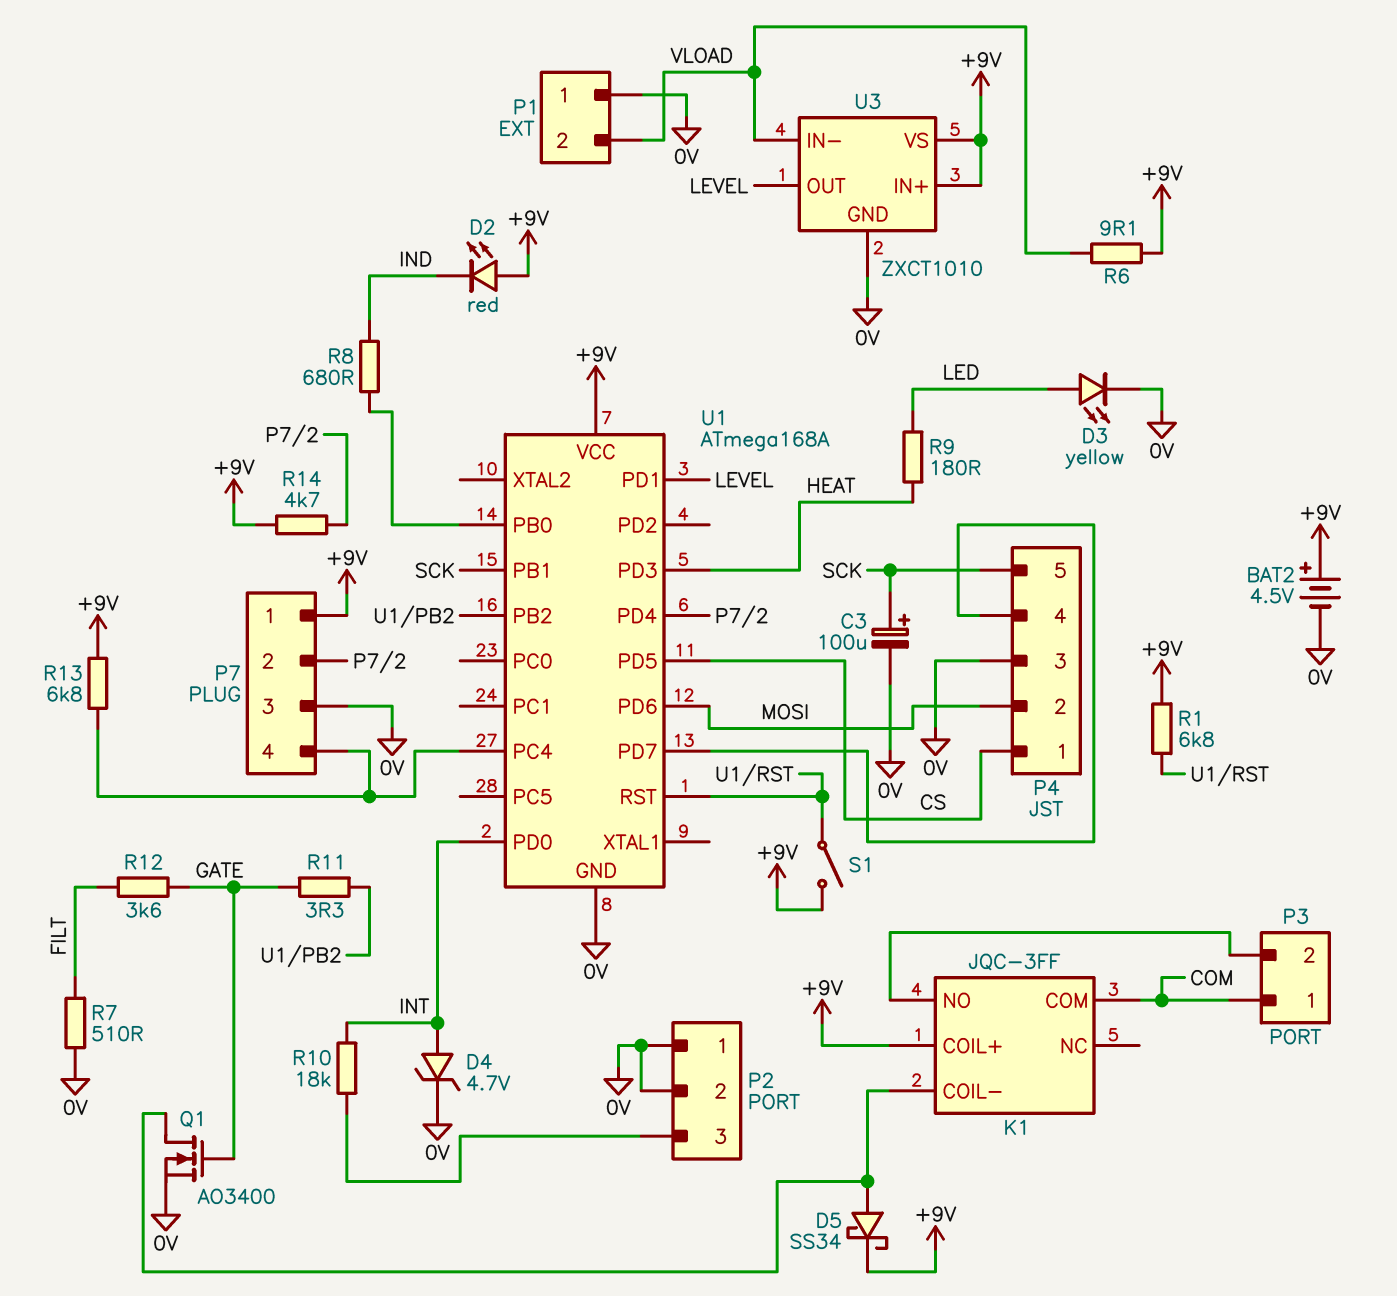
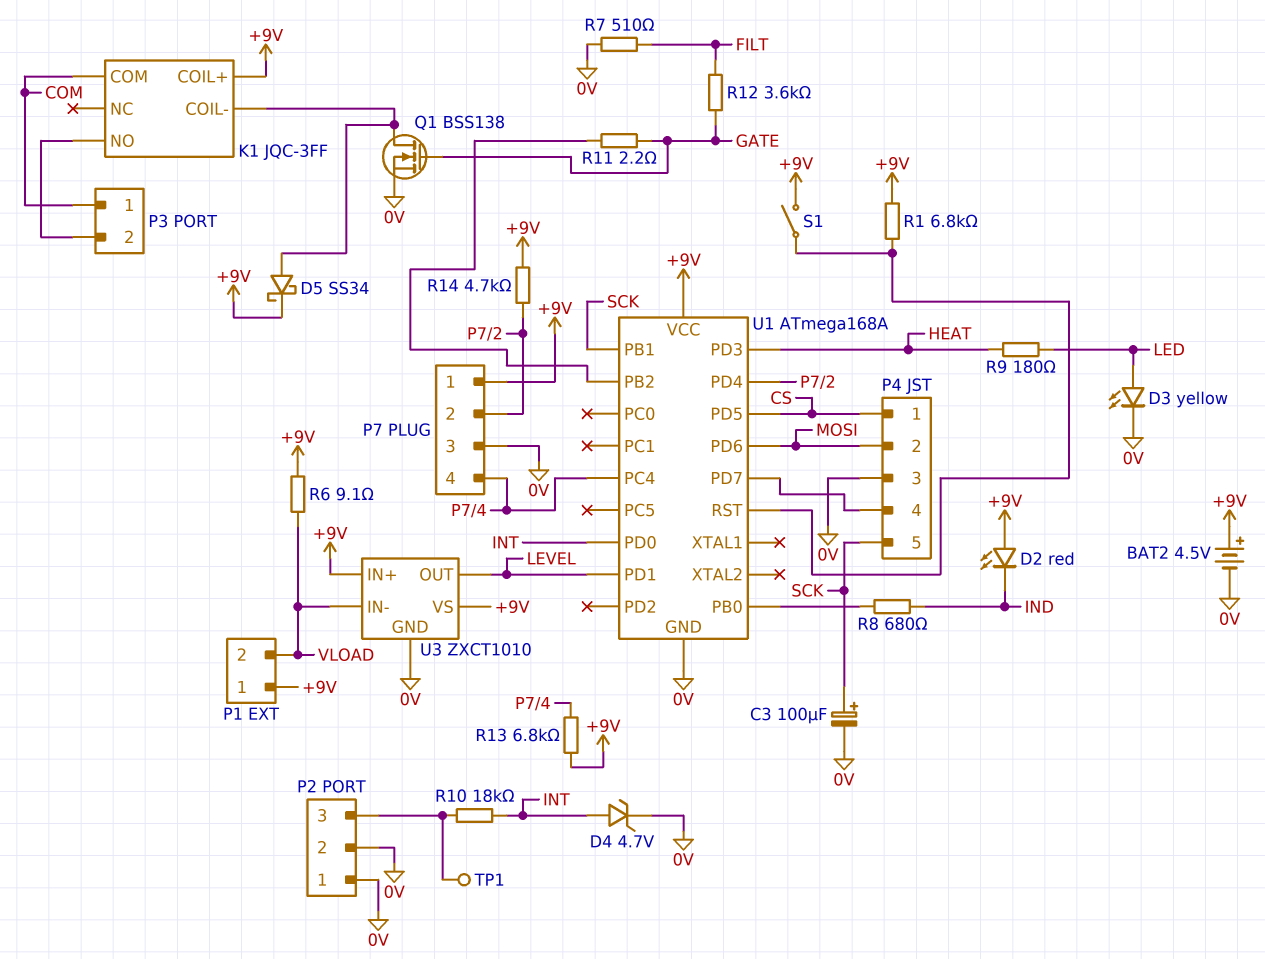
P1 pin 1: 0V -> +9V
Q1: NMOS AO3400 (G GATE, D K1/COIL-, S 0V) -> NMOS BSS138 (G GATE, D K1/COIL-, S 0V)
R11: 3.3 (GATE, U1/PB2) -> 2.2 (GATE, U1/PB2)
TP1: none -> test point (P2/3)

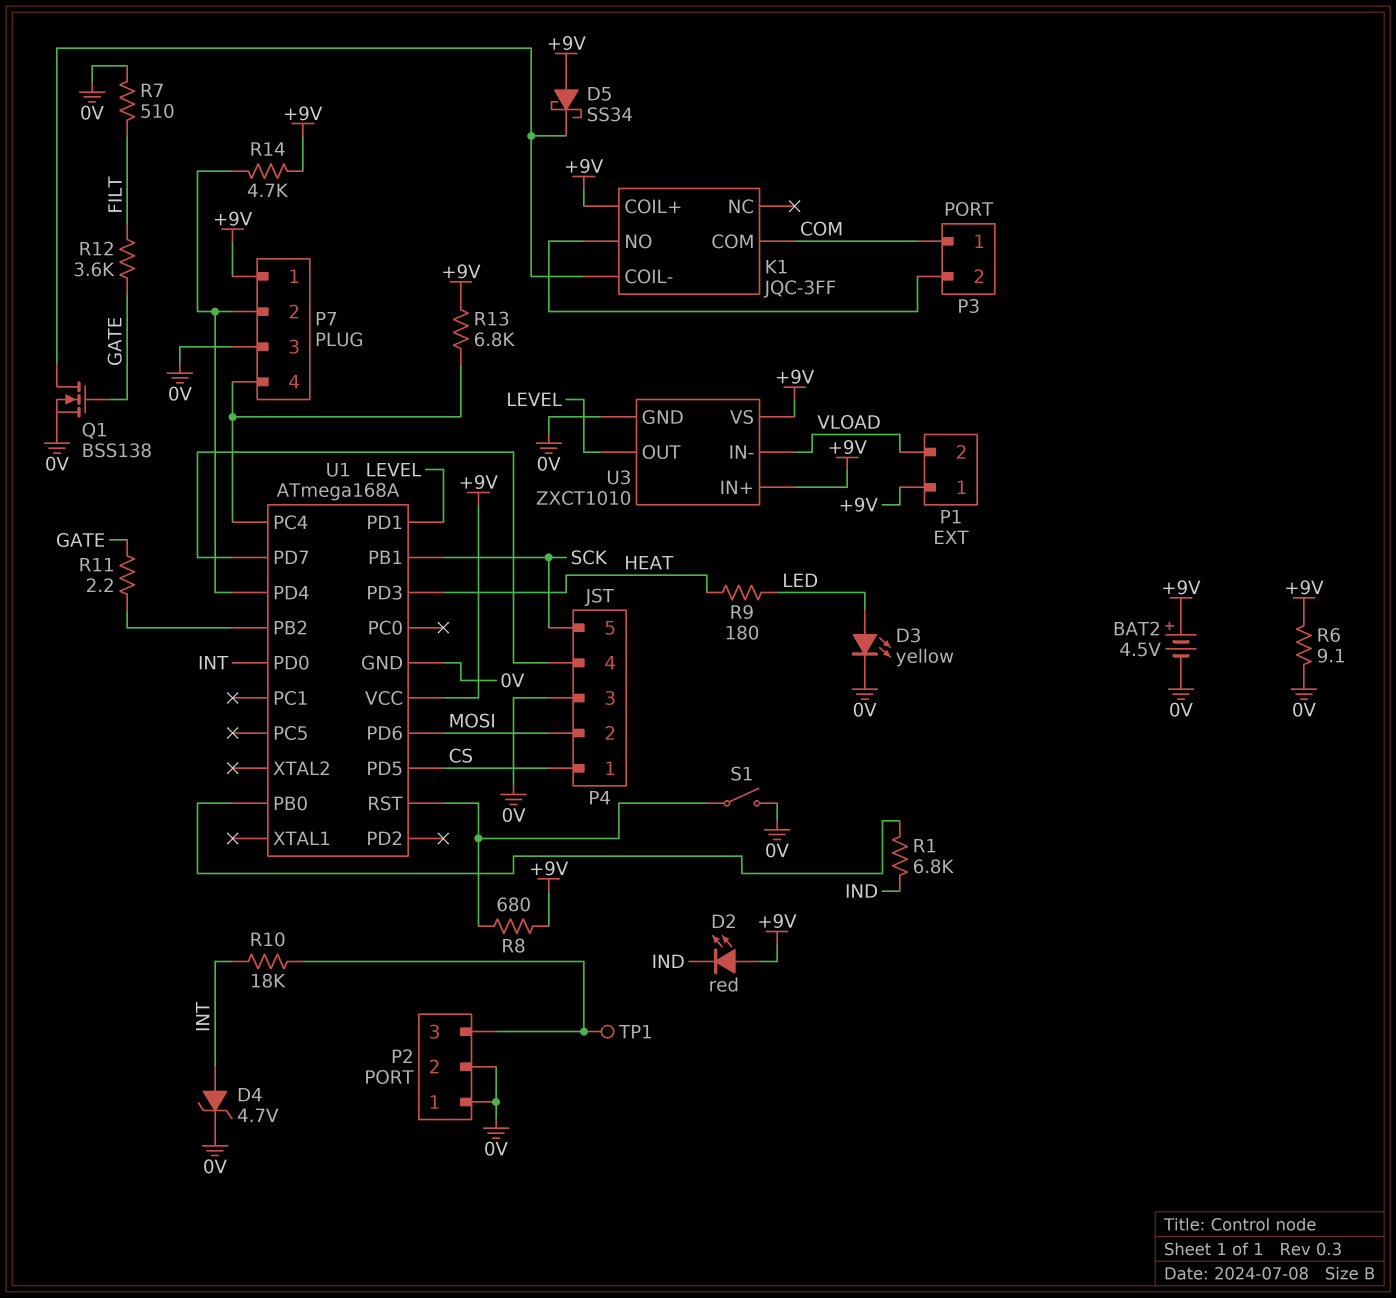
C3: 100uF (plus SCK, minus 0V) -> none
D5: schottky SS34 (A K1/COIL-, K +9V) -> schottky SS34 (A +9V, K K1/COIL-)
R1: 6.8k (+9V, U1/RST) -> 6.8k (IND, U1/PB0)
R6: 9.1 (+9V, VLOAD) -> 9.1 (+9V, 0V)
R8: 680 (IND, U1/PB0) -> 680 (+9V, U1/RST)
S1: switch (+9V, U1/RST) -> switch (0V, U1/RST)

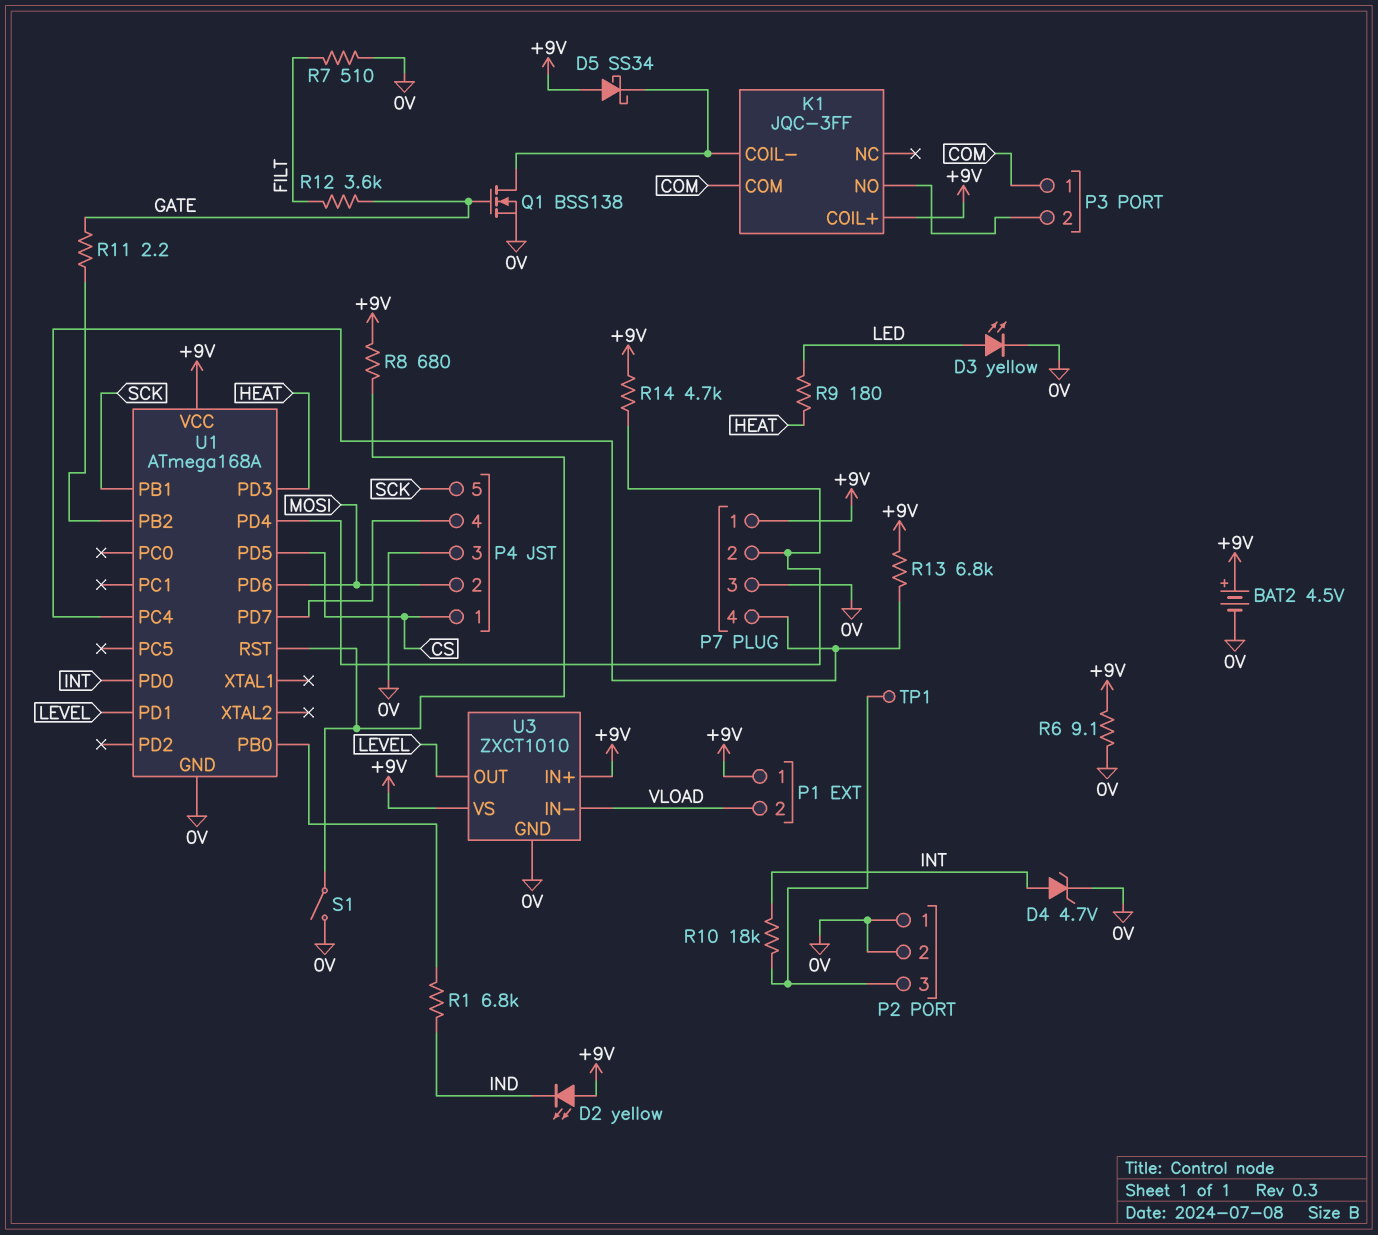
D2: LED red (A +9V, K IND) -> LED yellow (A +9V, K IND)

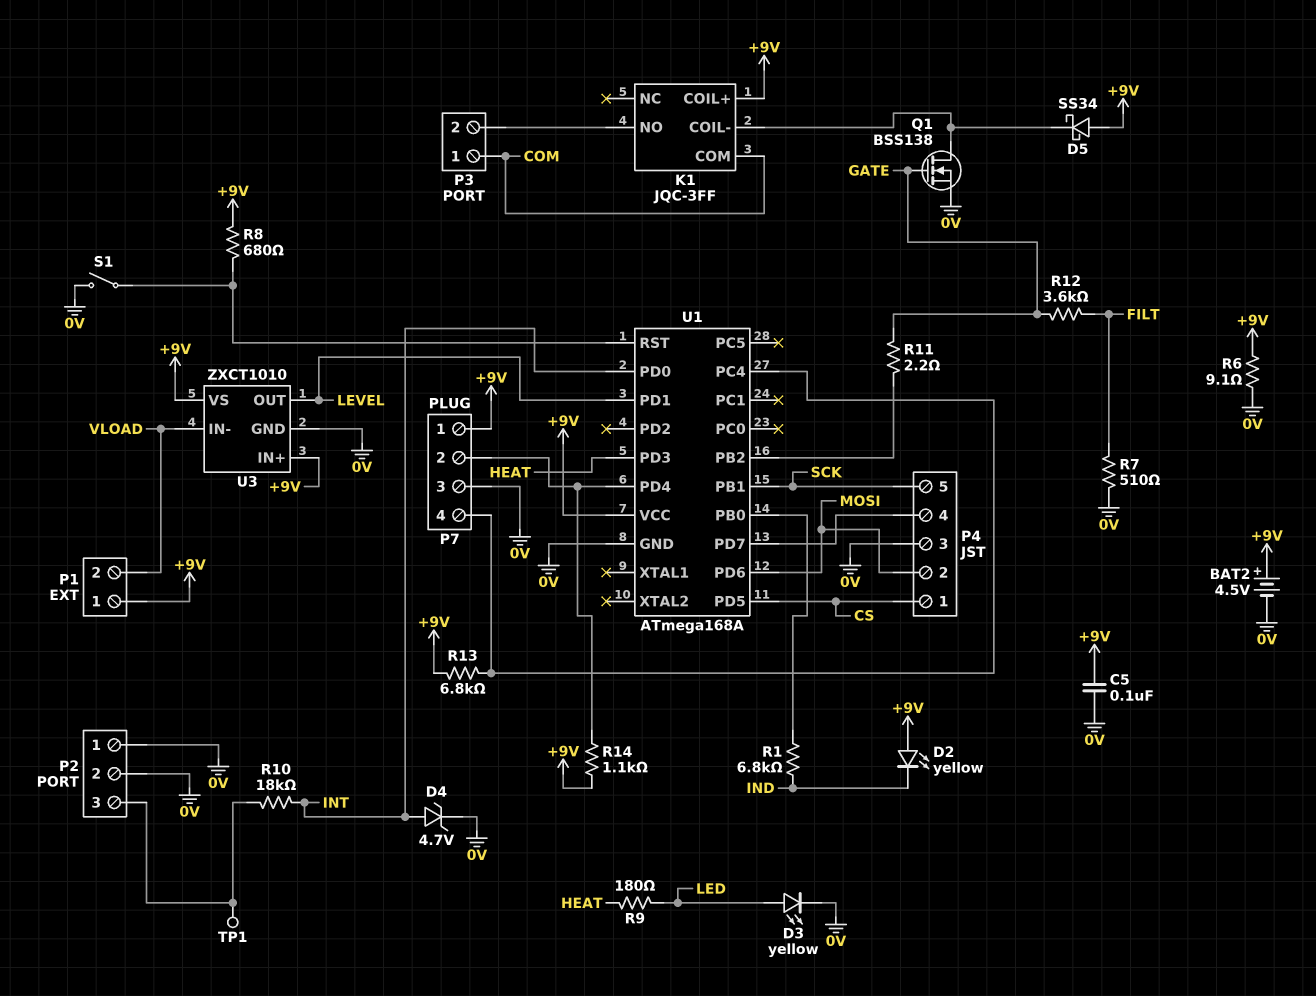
C5: none -> 100nF (+9V, 0V)
R14: 4.7k (+9V, P7/2) -> 1.1k (+9V, P7/2)

